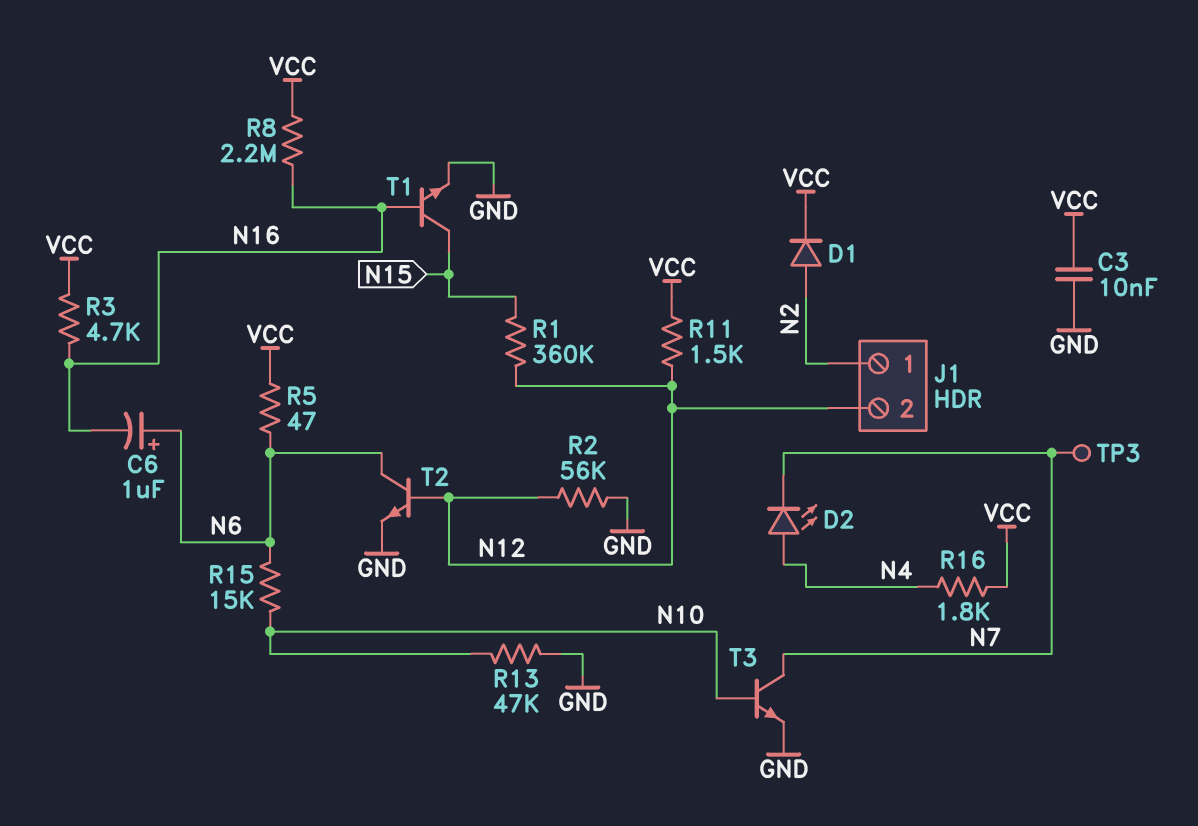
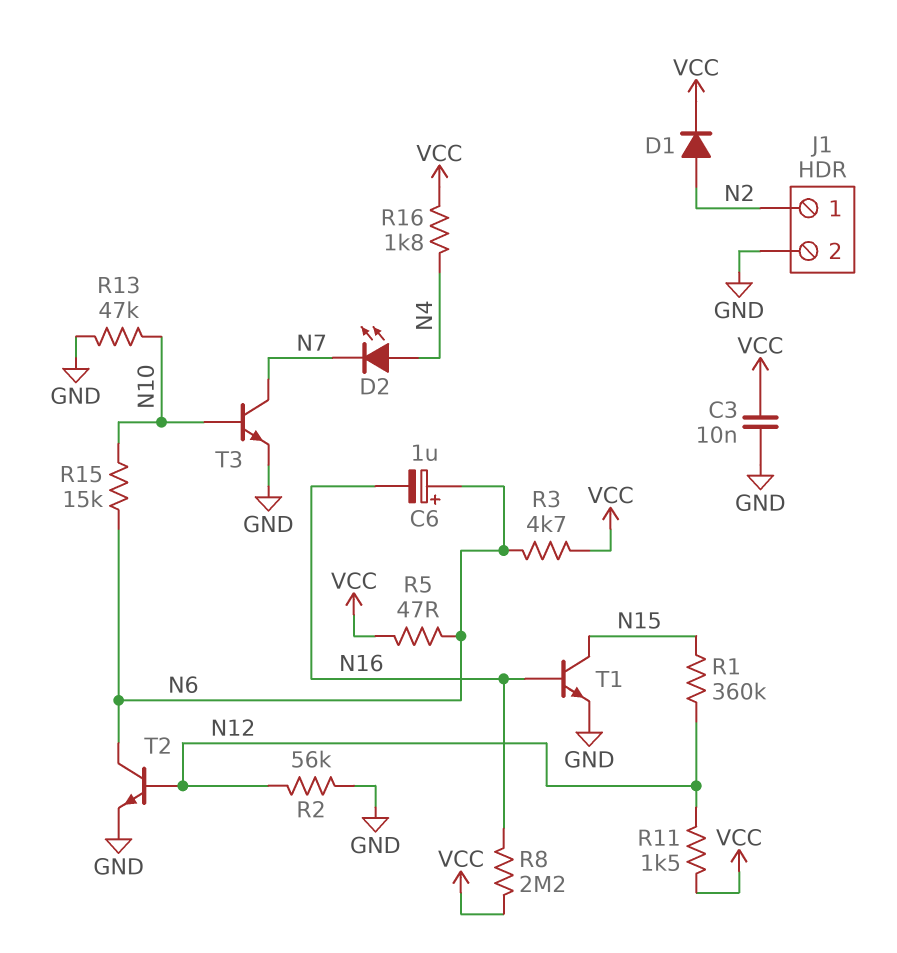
J1 pin 2: N12 -> GND
R3: 4.7k (N16, VCC) -> 4.7k (N6, VCC)
TP3: test point (N7) -> none

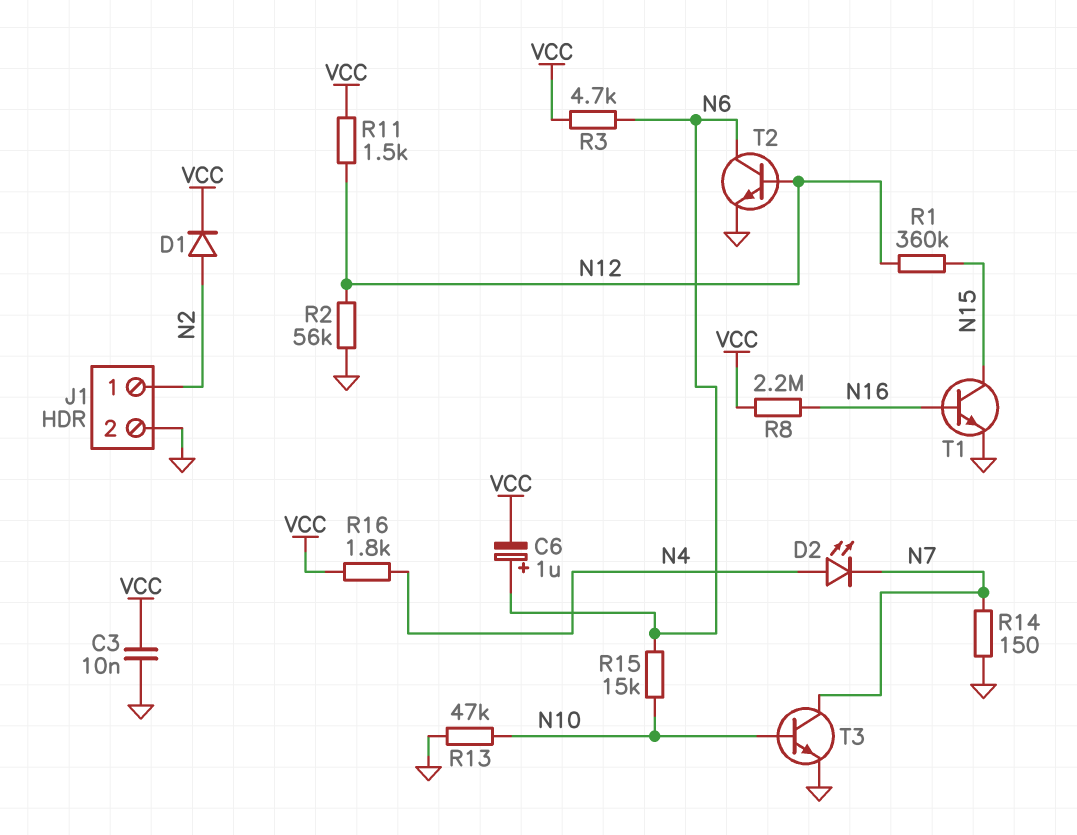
C6: 1uF (plus N6, minus N16) -> 1uF (plus N6, minus VCC)
R5: 47 (N6, VCC) -> none
R14: none -> 150 (GND, N7)

